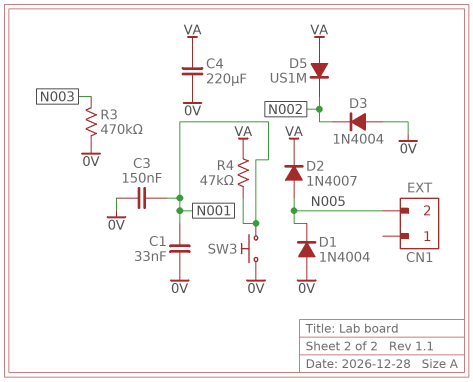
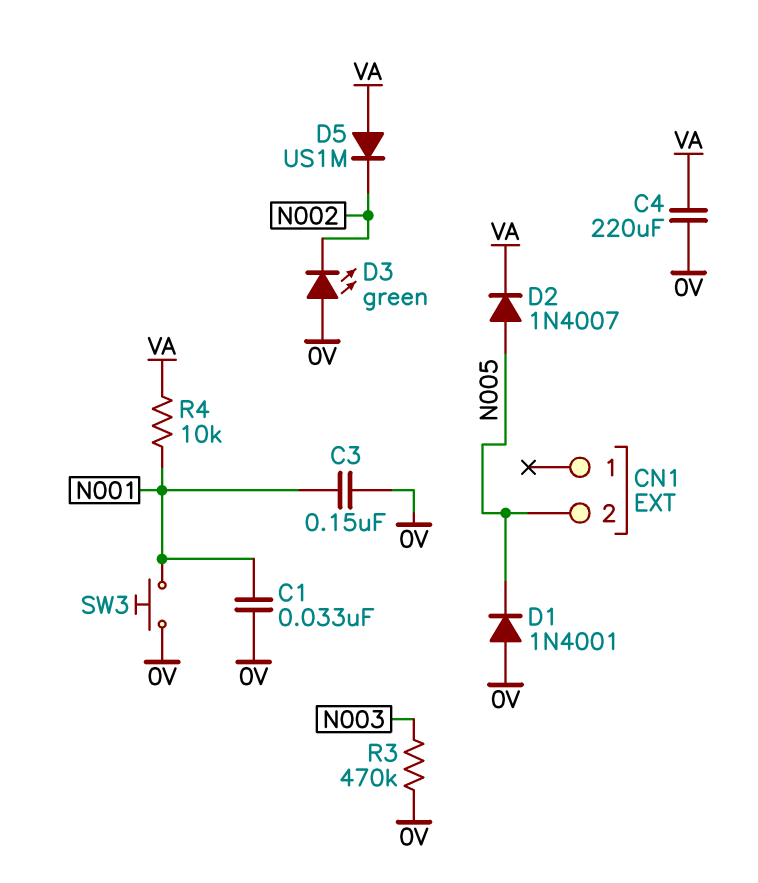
D1: diode 1N4004 (A 0V, K N005) -> diode 1N4001 (A 0V, K N005)
D3: diode 1N4004 (A 0V, K N002) -> LED green (A 0V, K N002)
R4: 47k (N001, VA) -> 10k (N001, VA)

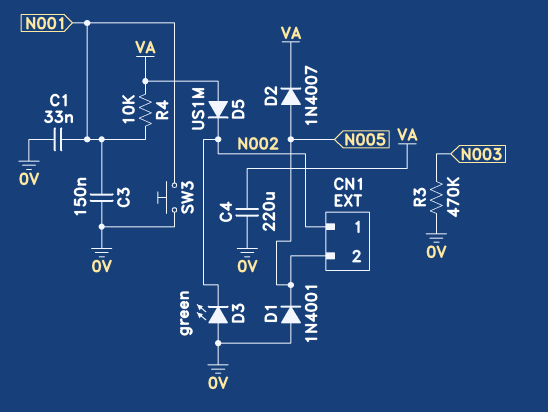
CN1 pin 1: none -> N002

